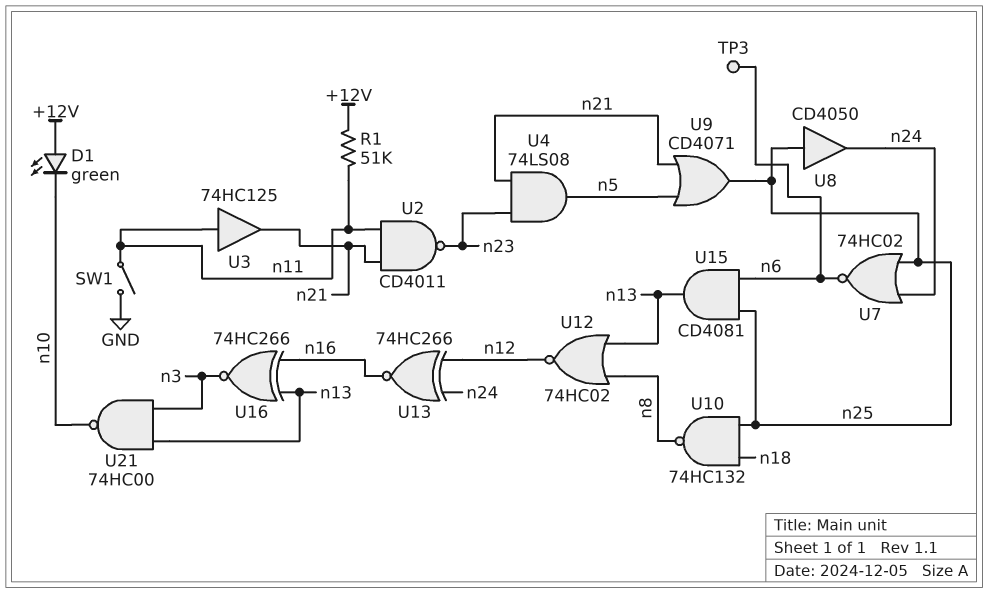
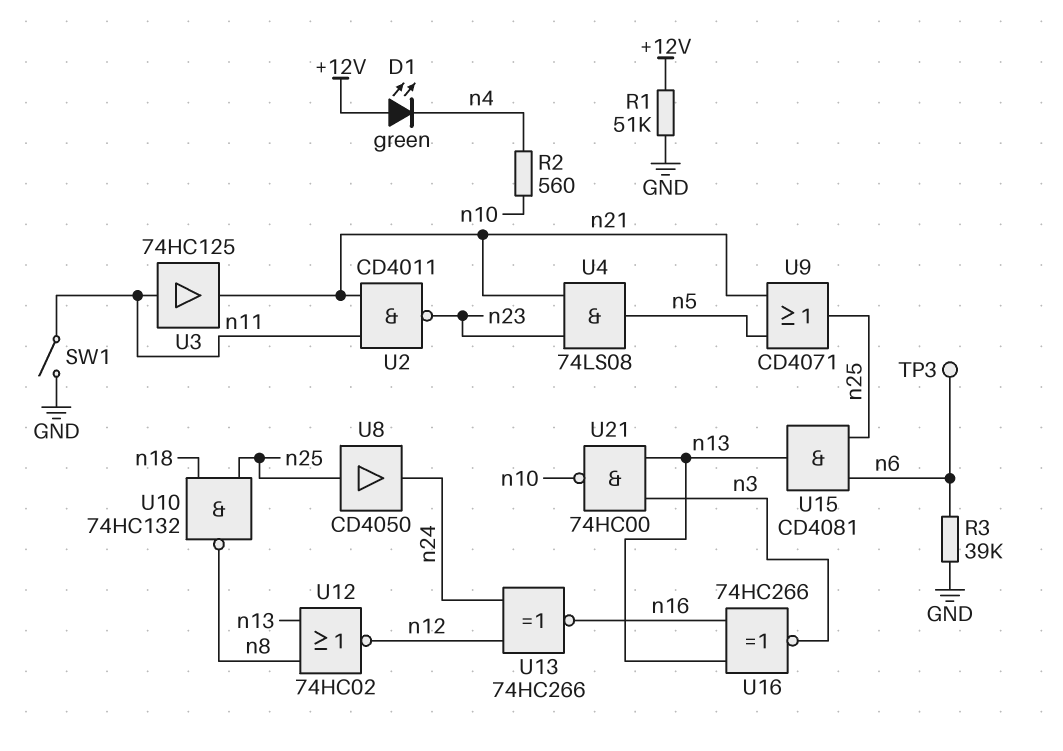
D1: LED green (A +12V, K n10) -> LED green (A +12V, K n4)
R1: 51k (+12V, n11) -> 51k (+12V, GND)
R2: none -> 560 (n4, n10)
R3: none -> 39k (GND, n6)
U7: NOR 74HC02 (in n24, in n25, out n6) -> none

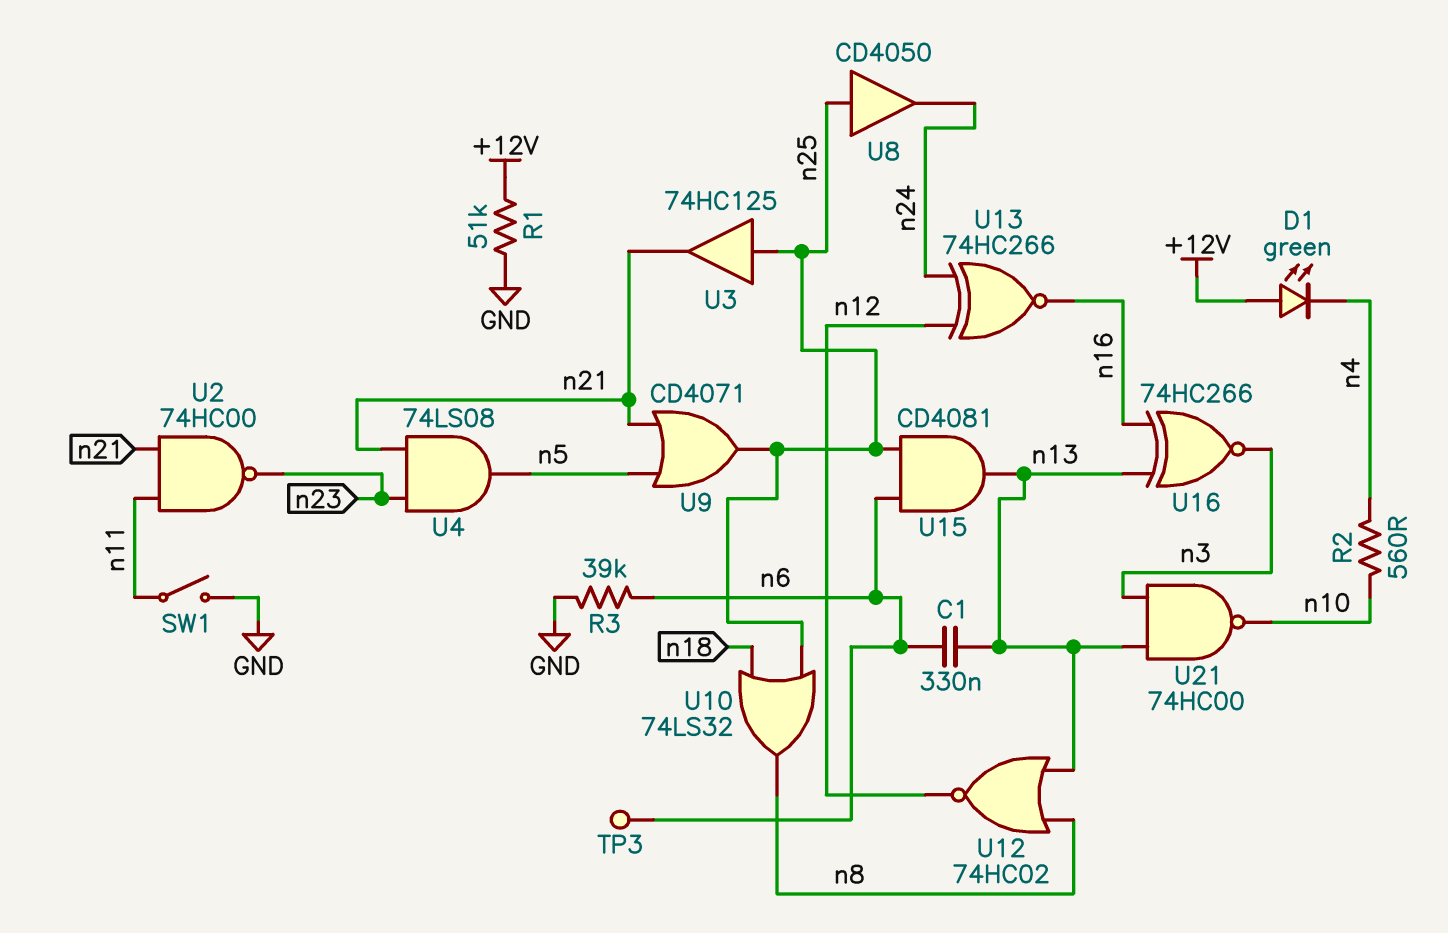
C1: none -> 330nF (n6, n13)
U2: NAND CD4011 (in n11, in n21, out n23) -> NAND 74HC00 (in n11, in n21, out n23)
U3: buffer 74HC125 (in n11, out n21) -> buffer 74HC125 (in n25, out n21)
U10: NAND 74HC132 (in n18, in n25, out n8) -> OR 74LS32 (in n18, in n25, out n8)

